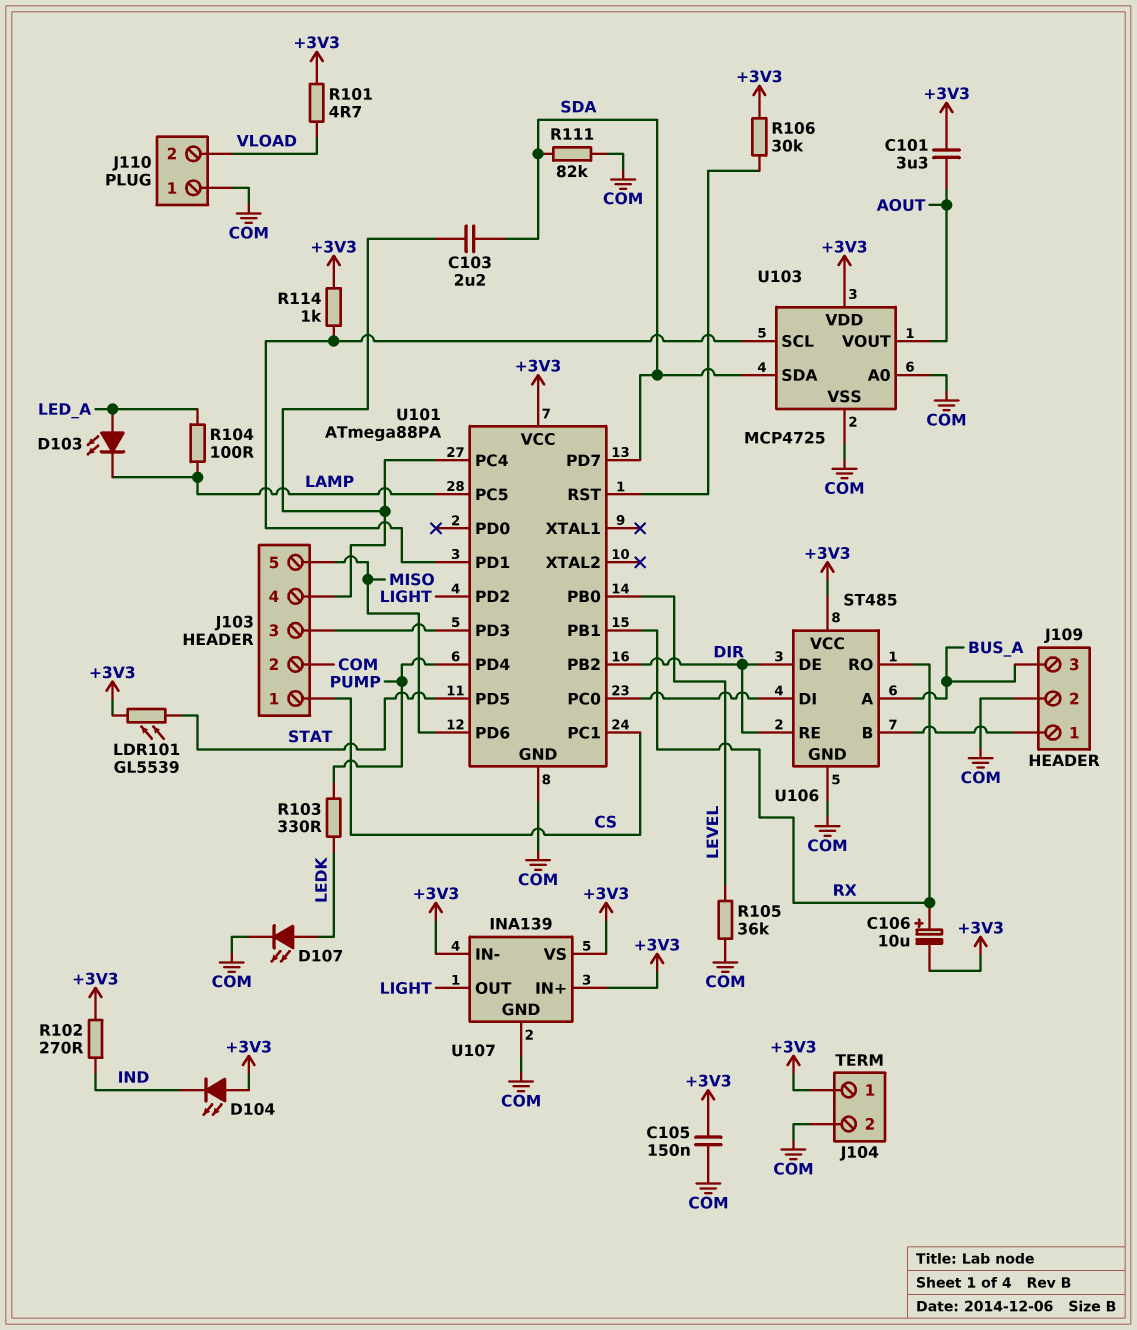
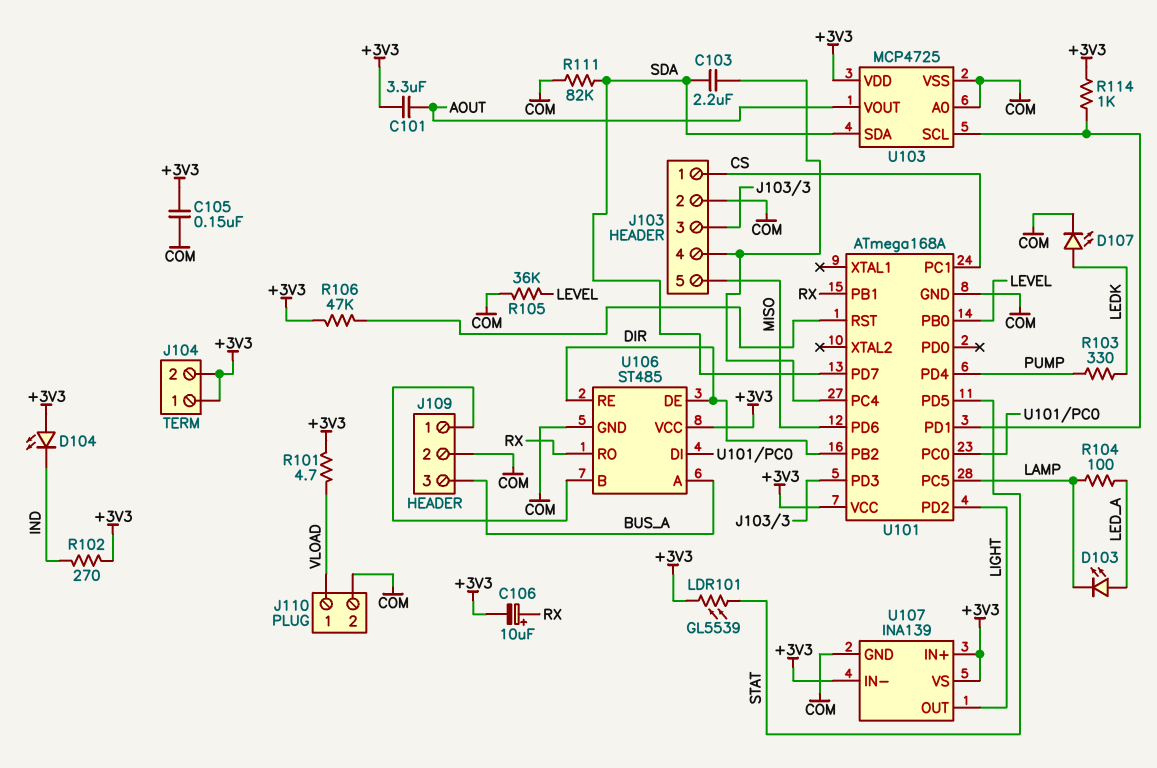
J104 pin 2: COM -> +3V3
J110 pin 1: COM -> VLOAD
J110 pin 2: VLOAD -> COM
R106: 30k (+3V3, U101/RST) -> 47k (+3V3, U101/RST)
U101: ATmega88PA -> ATmega168A

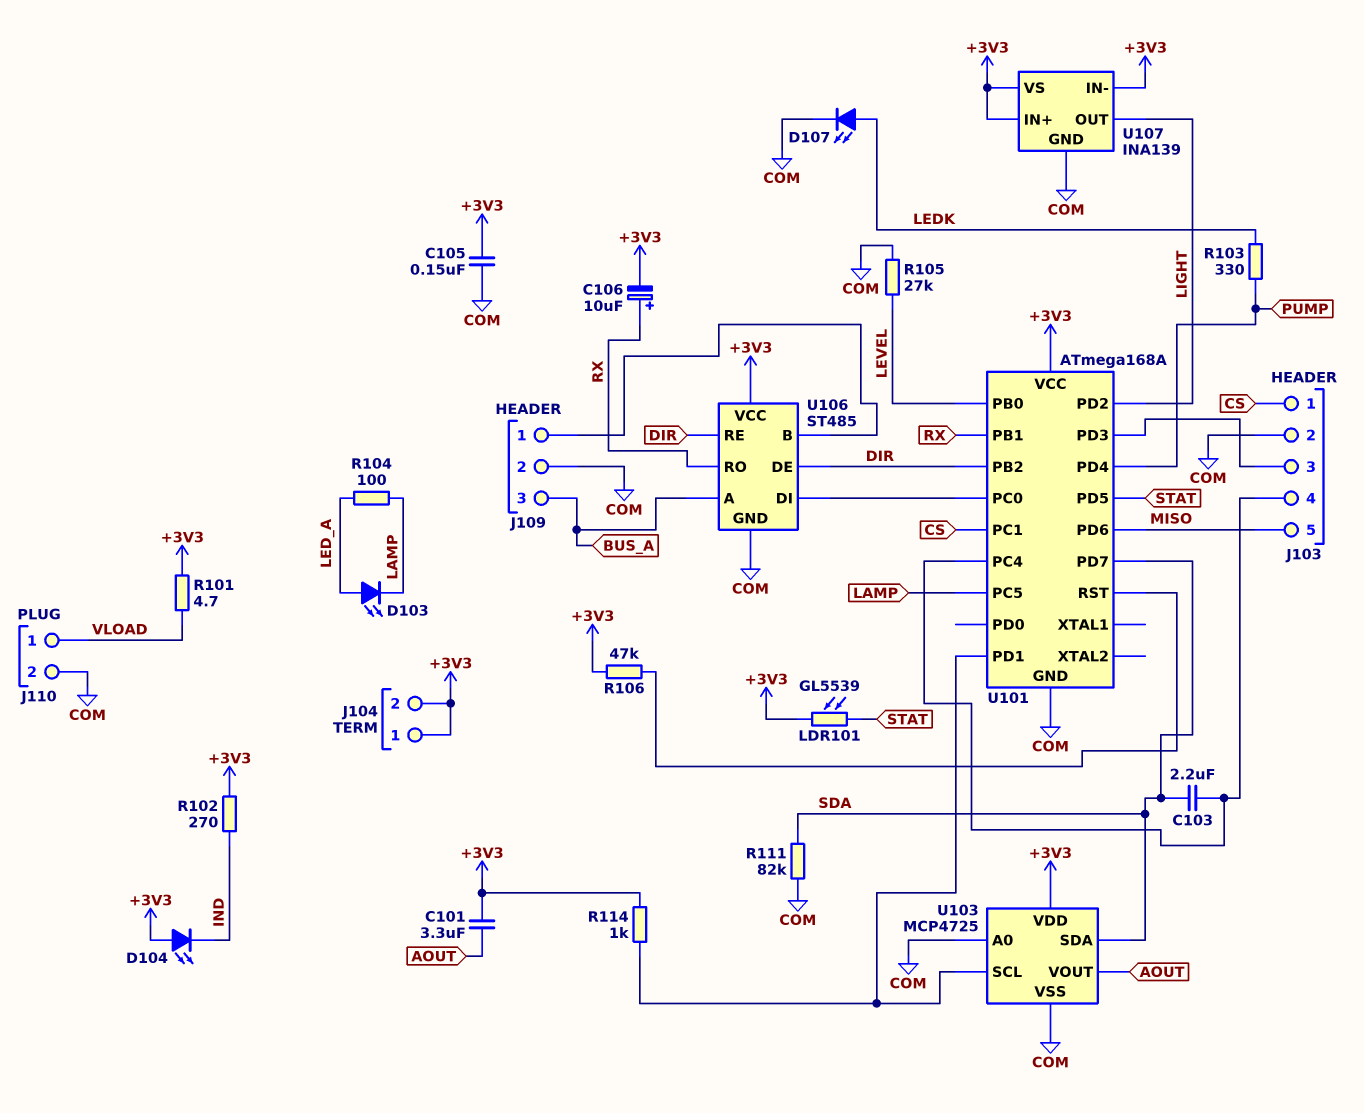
R105: 36k (COM, LEVEL) -> 27k (COM, LEVEL)

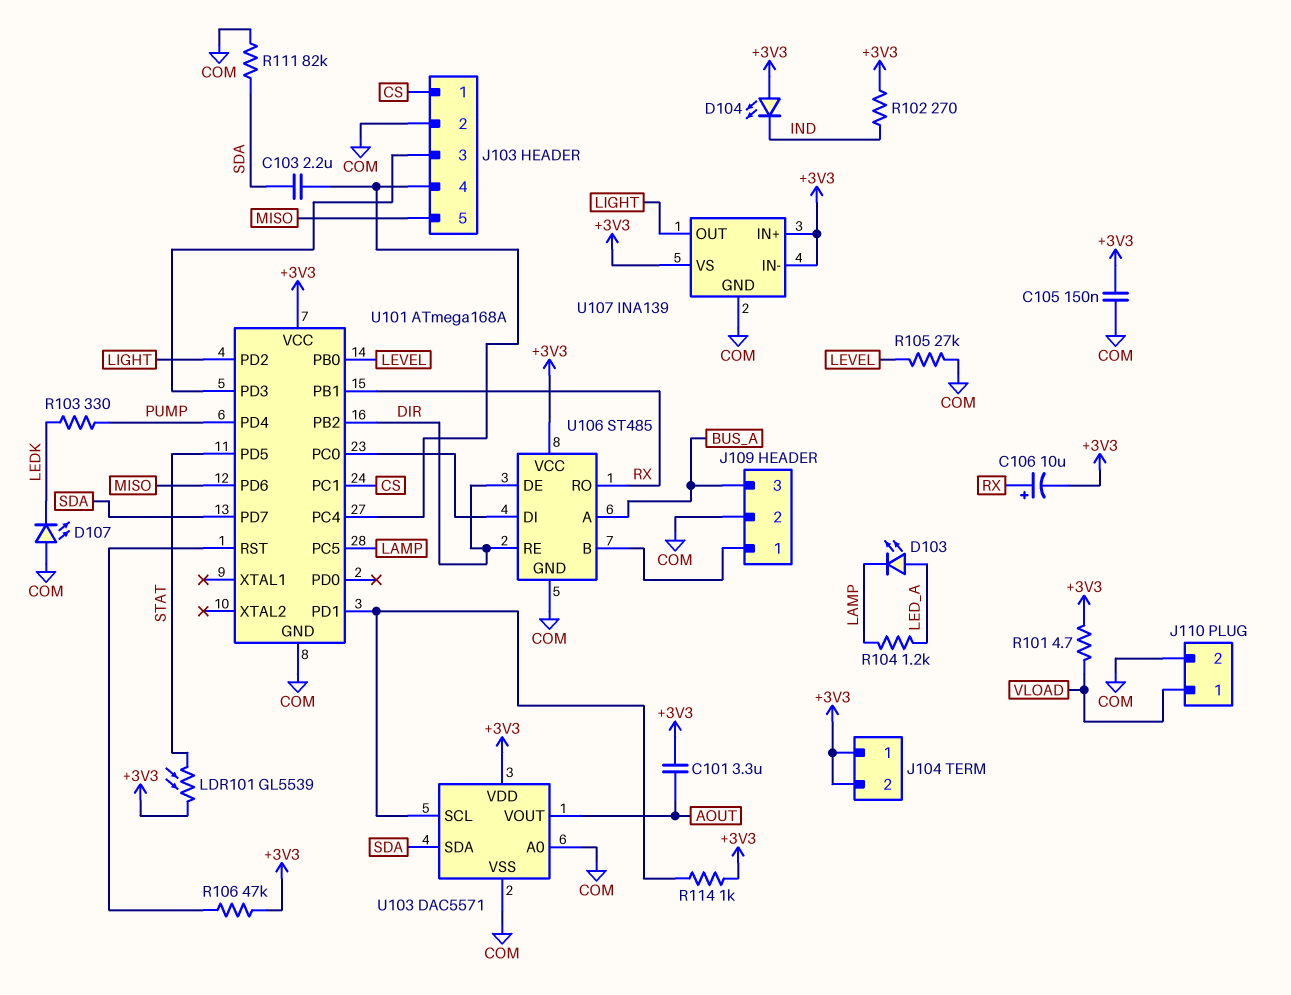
D107: LED (A LEDK, K COM) -> LED (A COM, K LEDK)
R104: 100 (LAMP, LED_A) -> 1.2k (LAMP, LED_A)
U103: MCP4725 -> DAC5571

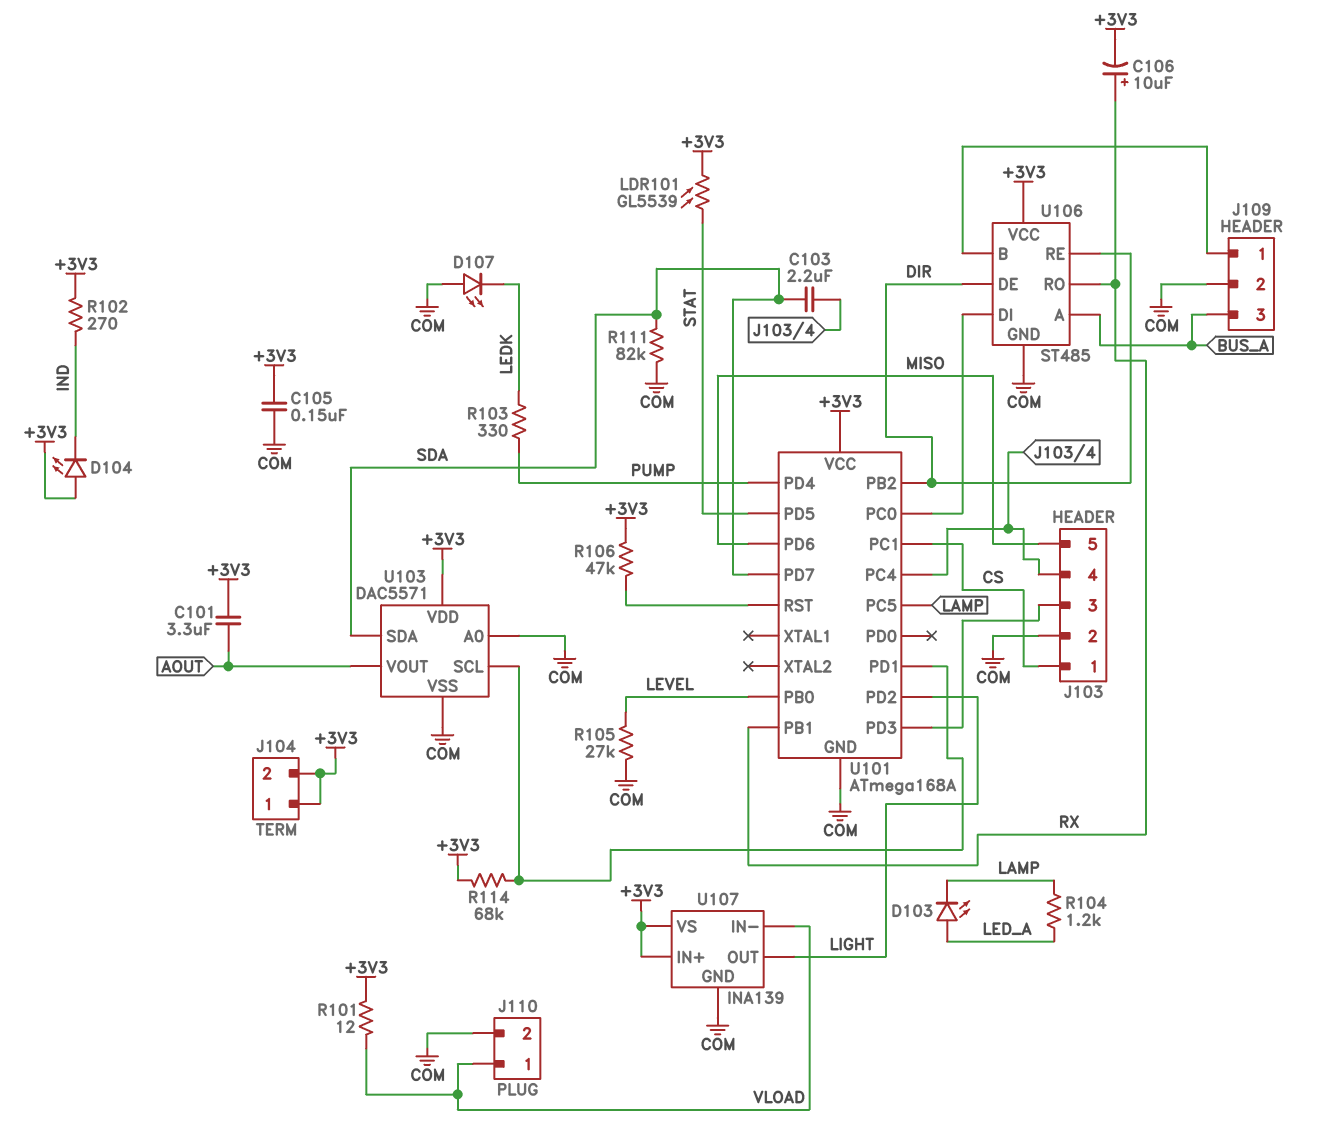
R101: 4.7 (+3V3, VLOAD) -> 12 (+3V3, VLOAD)
R114: 1k (+3V3, U101/PD1) -> 68k (+3V3, U101/PD1)
U107 pin IN-: +3V3 -> VLOAD

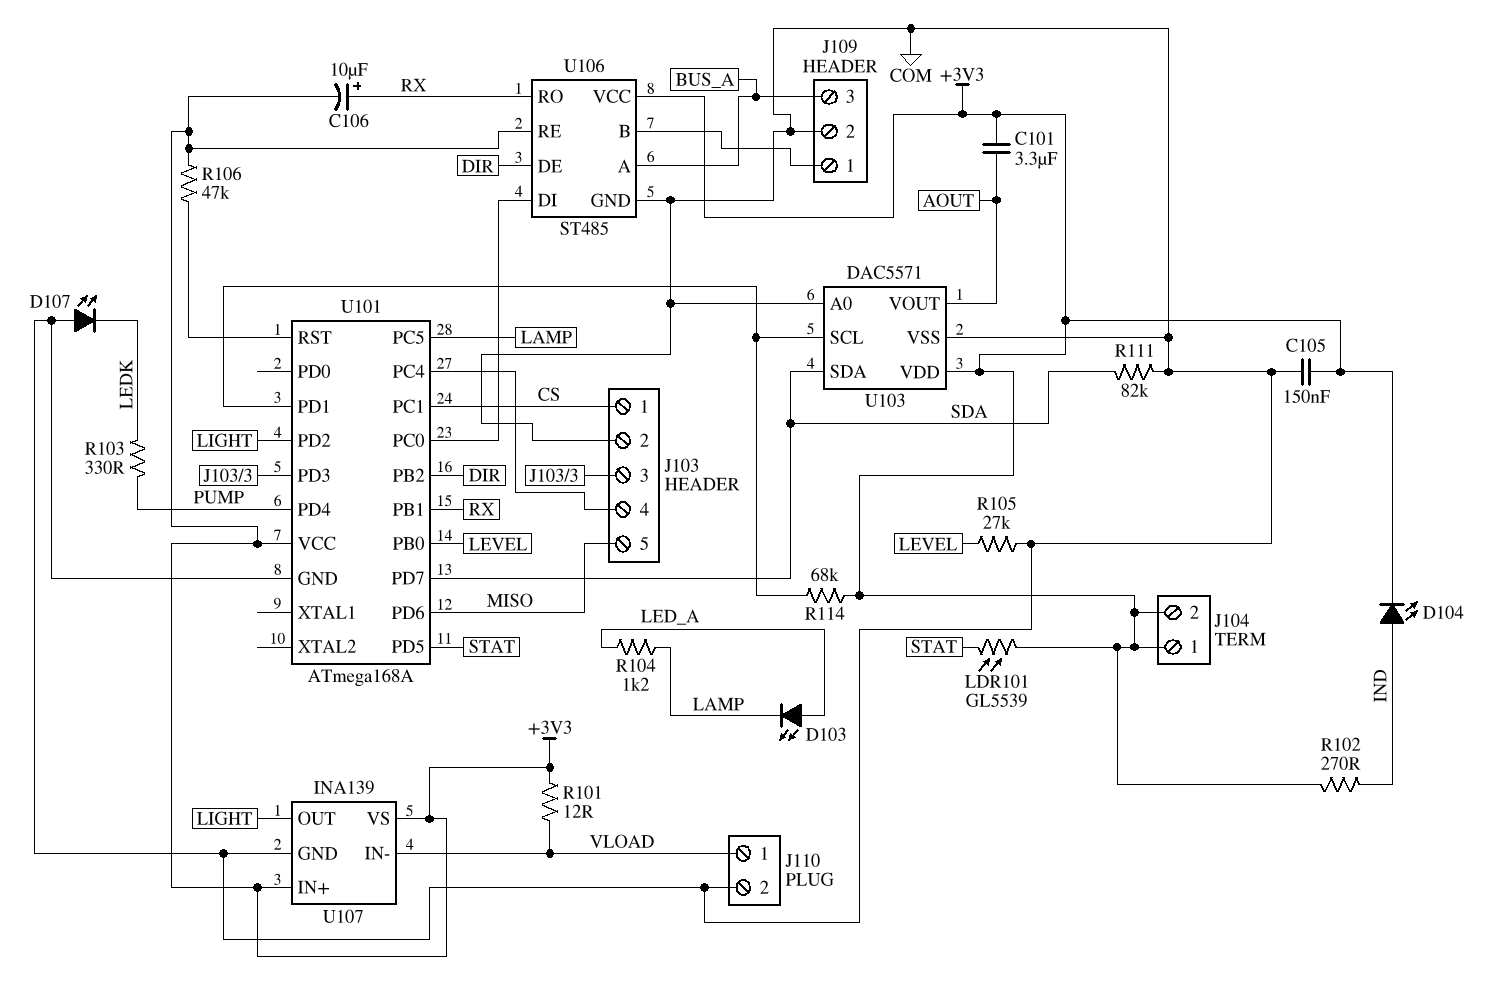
C103: 2.2uF (J103/4, SDA) -> none
D104: LED (A +3V3, K IND) -> LED (A IND, K +3V3)
U106 pin RE: DIR -> +3V3

